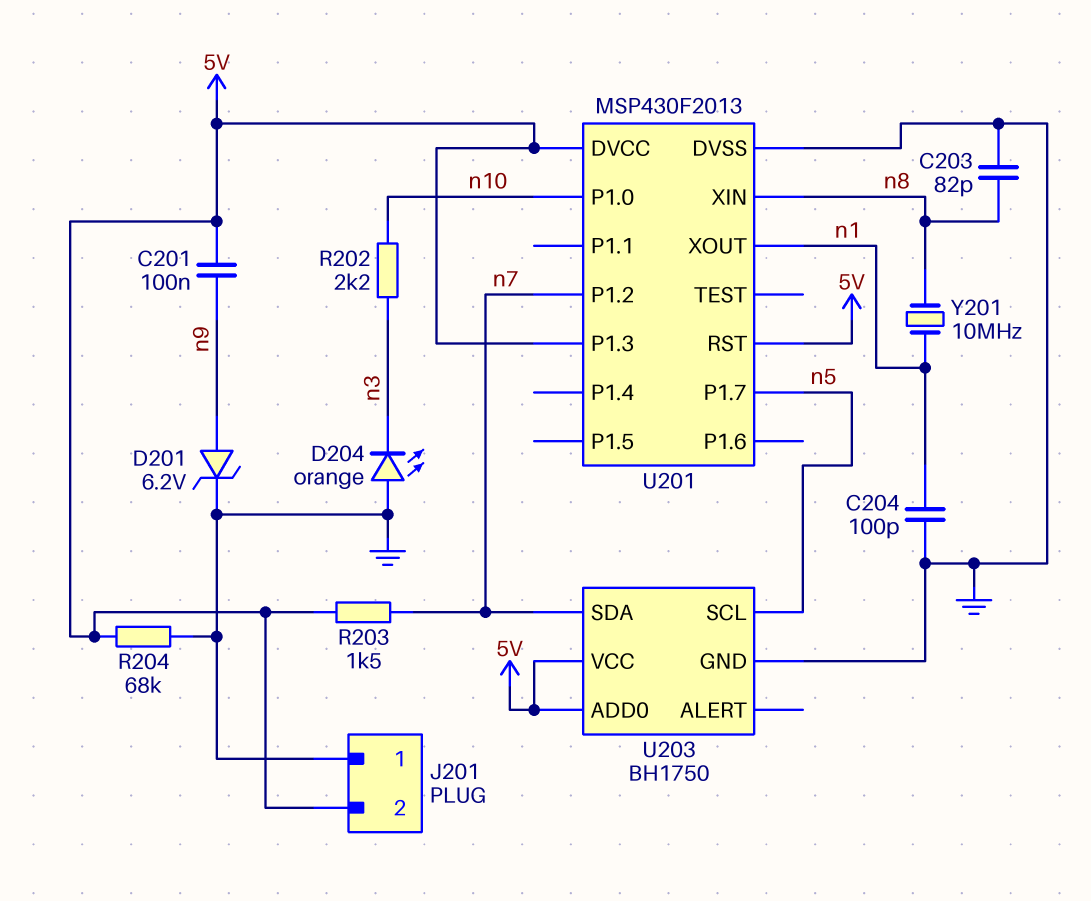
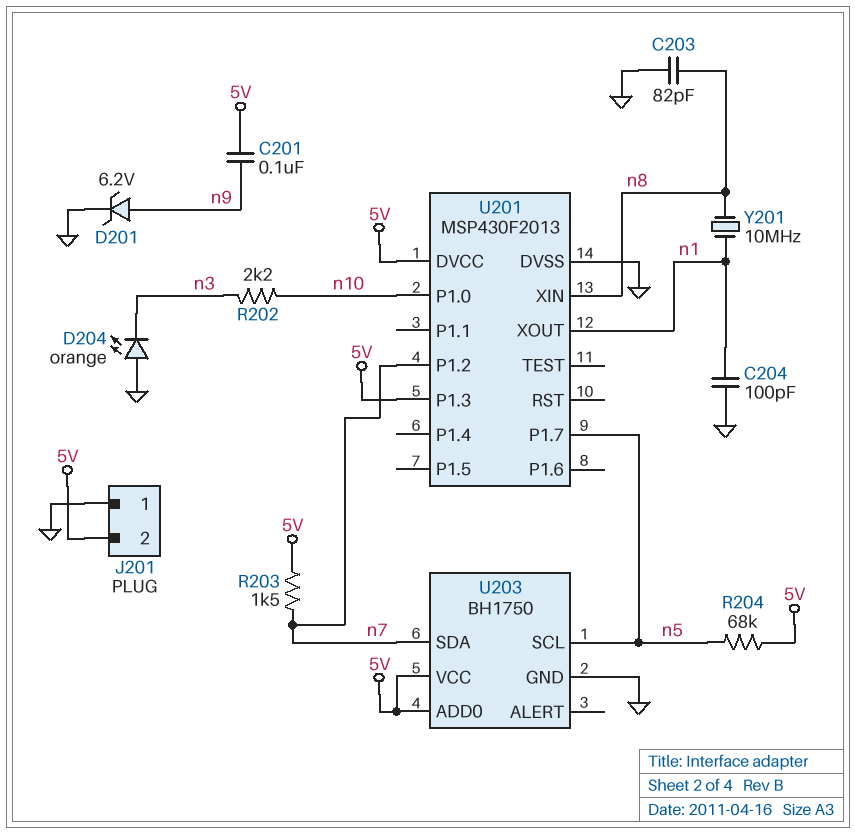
R204: 68k (5V, GND) -> 68k (5V, n5)
U201 pin RST: 5V -> none

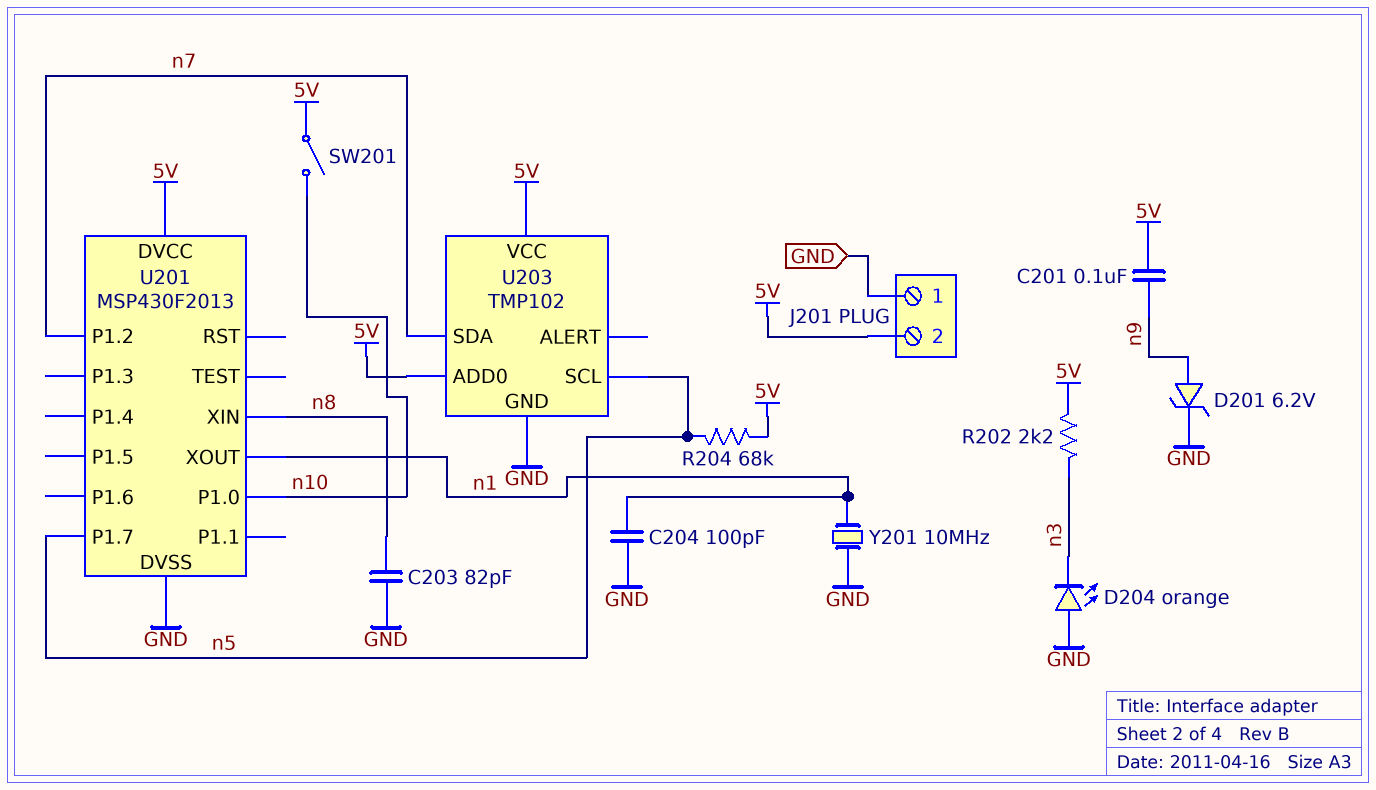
R202: 2.2k (n3, n10) -> 2.2k (5V, n3)
R203: 1.5k (5V, n7) -> none
SW201: none -> switch (5V, n10)
U201 pin P1.3: 5V -> none
U203: BH1750 -> TMP102
Y201: 10MHz (n1, n8) -> 10MHz (GND, n1)

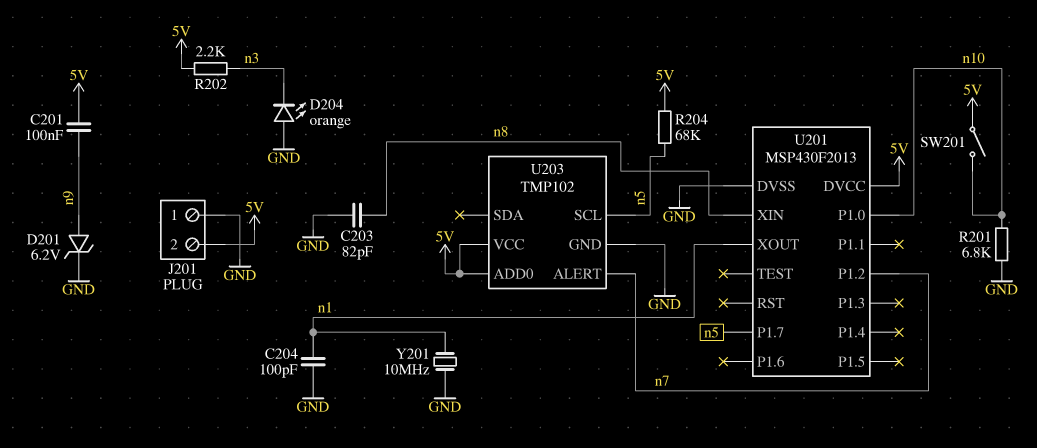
R201: none -> 6.8k (GND, n10)
U203 pin ALERT: none -> n7
U203 pin SDA: n7 -> none

